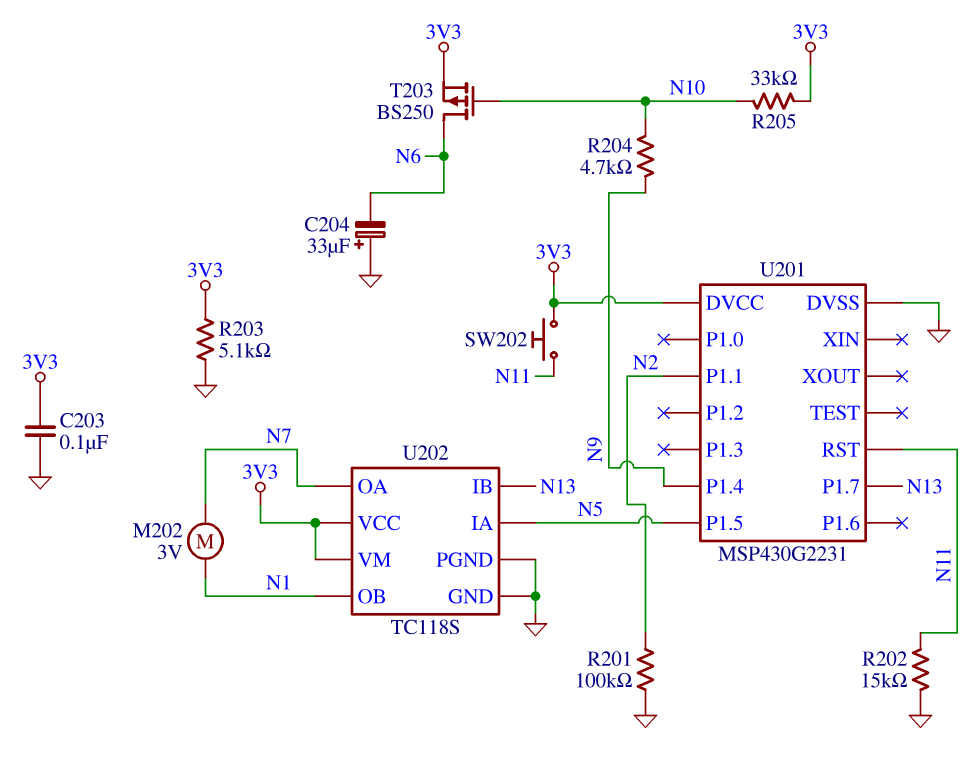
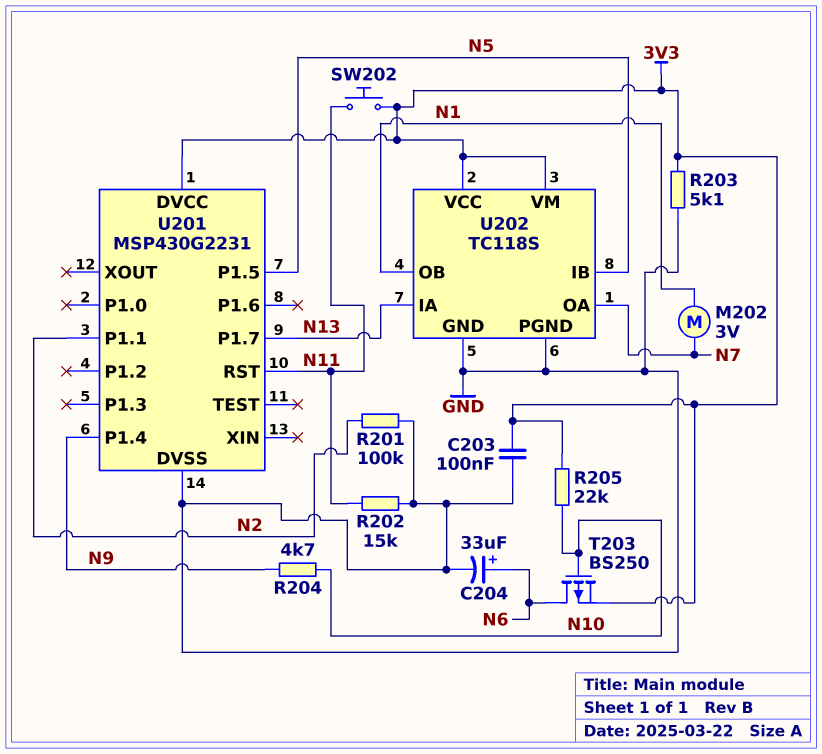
C204: 33uF (plus GND, minus N6) -> 33uF (plus N6, minus GND)
R205: 33k (3V3, N10) -> 22k (3V3, N10)
U202 pin IA: N5 -> N13
U202 pin IB: N13 -> N5

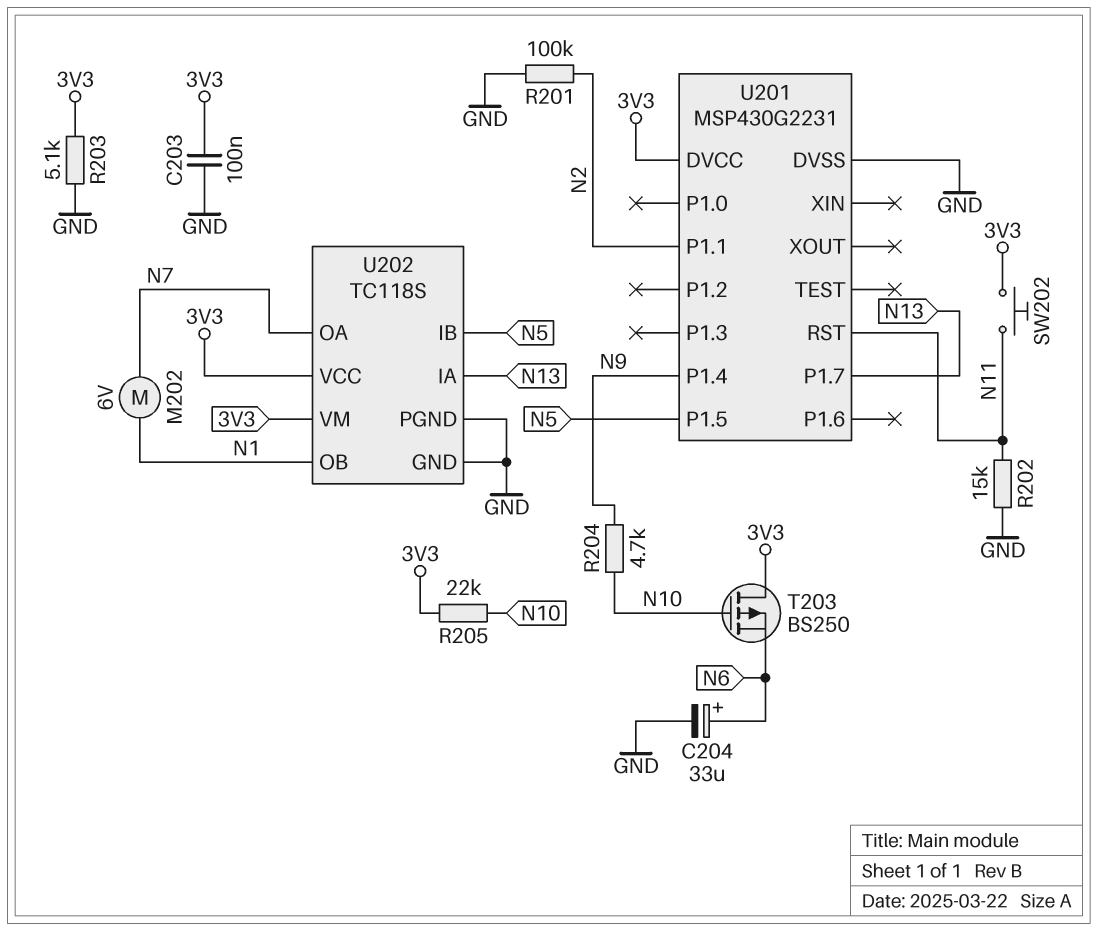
M202: motor 3V (N1, N7) -> motor 6V (N1, N7)
T203: PMOS BS250 (G N10, D N6, S 3V3) -> PMOS BS250 (G N10, D 3V3, S N6)

